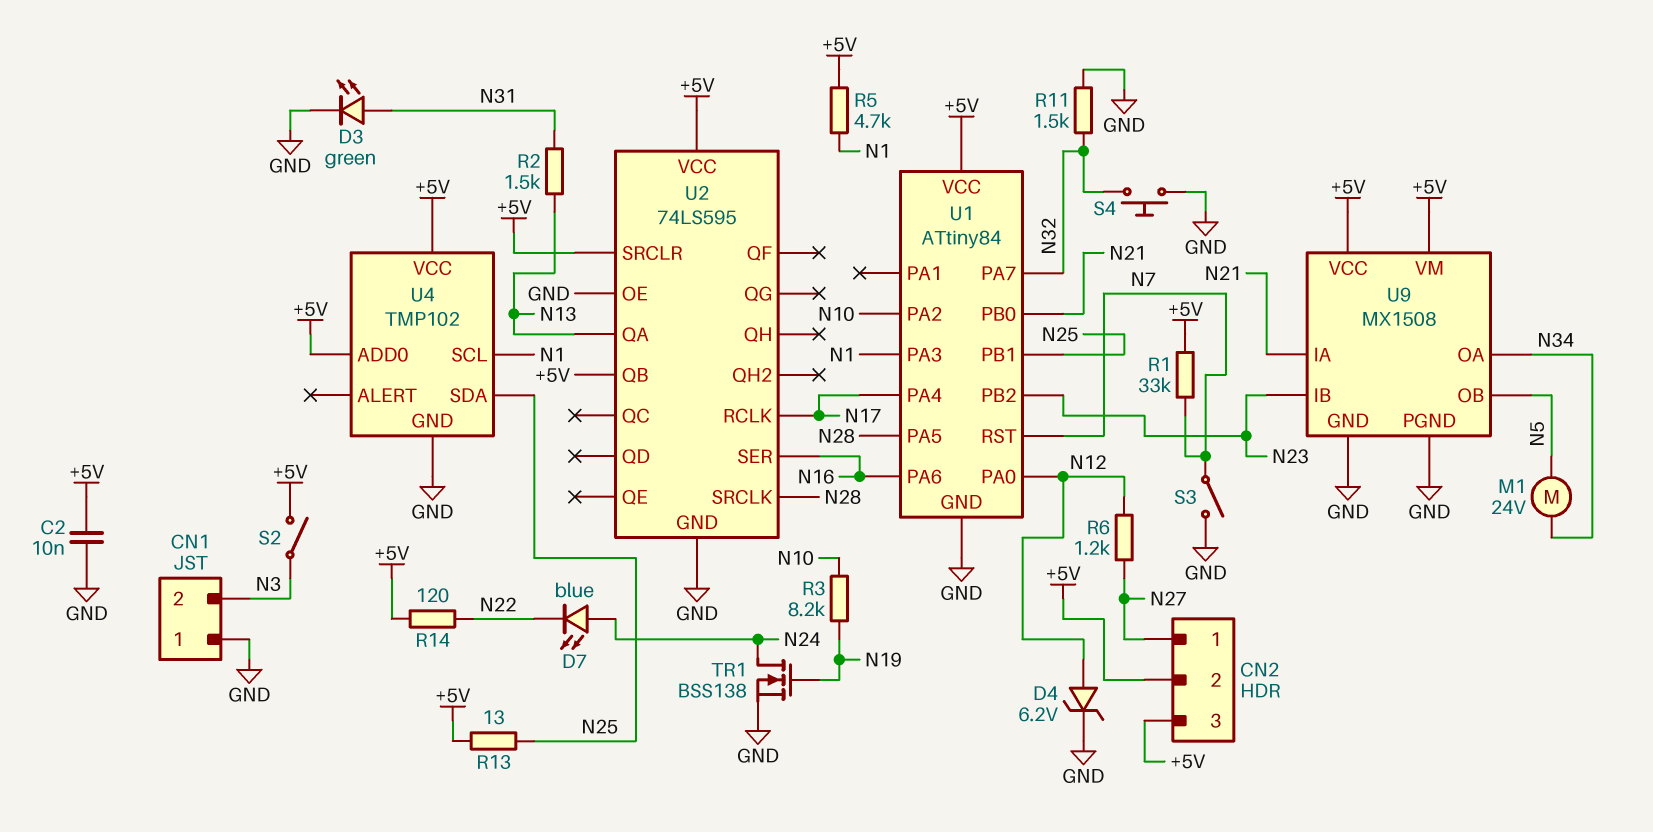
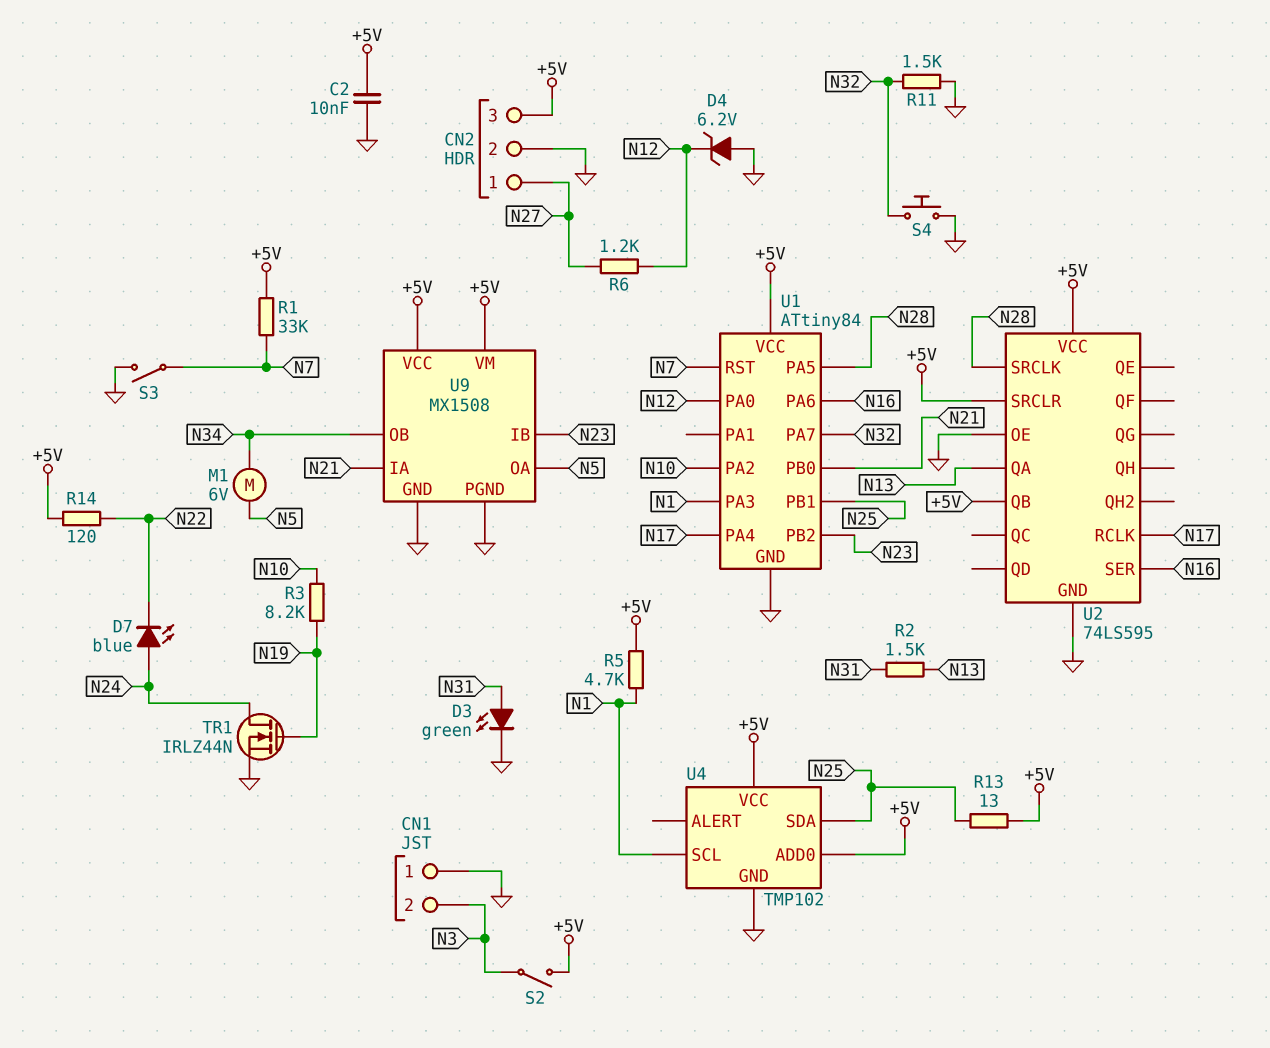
CN2 pin 2: +5V -> GND
D4: zener 6.2V (A N12, K GND) -> zener 6.2V (A GND, K N12)
M1: motor 24V (N5, N34) -> motor 6V (N5, N34)
TR1: NMOS BSS138 (G N19, D N24, S GND) -> NMOS IRLZ44N (G N19, D N24, S GND)
U9 pin OA: N34 -> N5
U9 pin OB: N5 -> N34

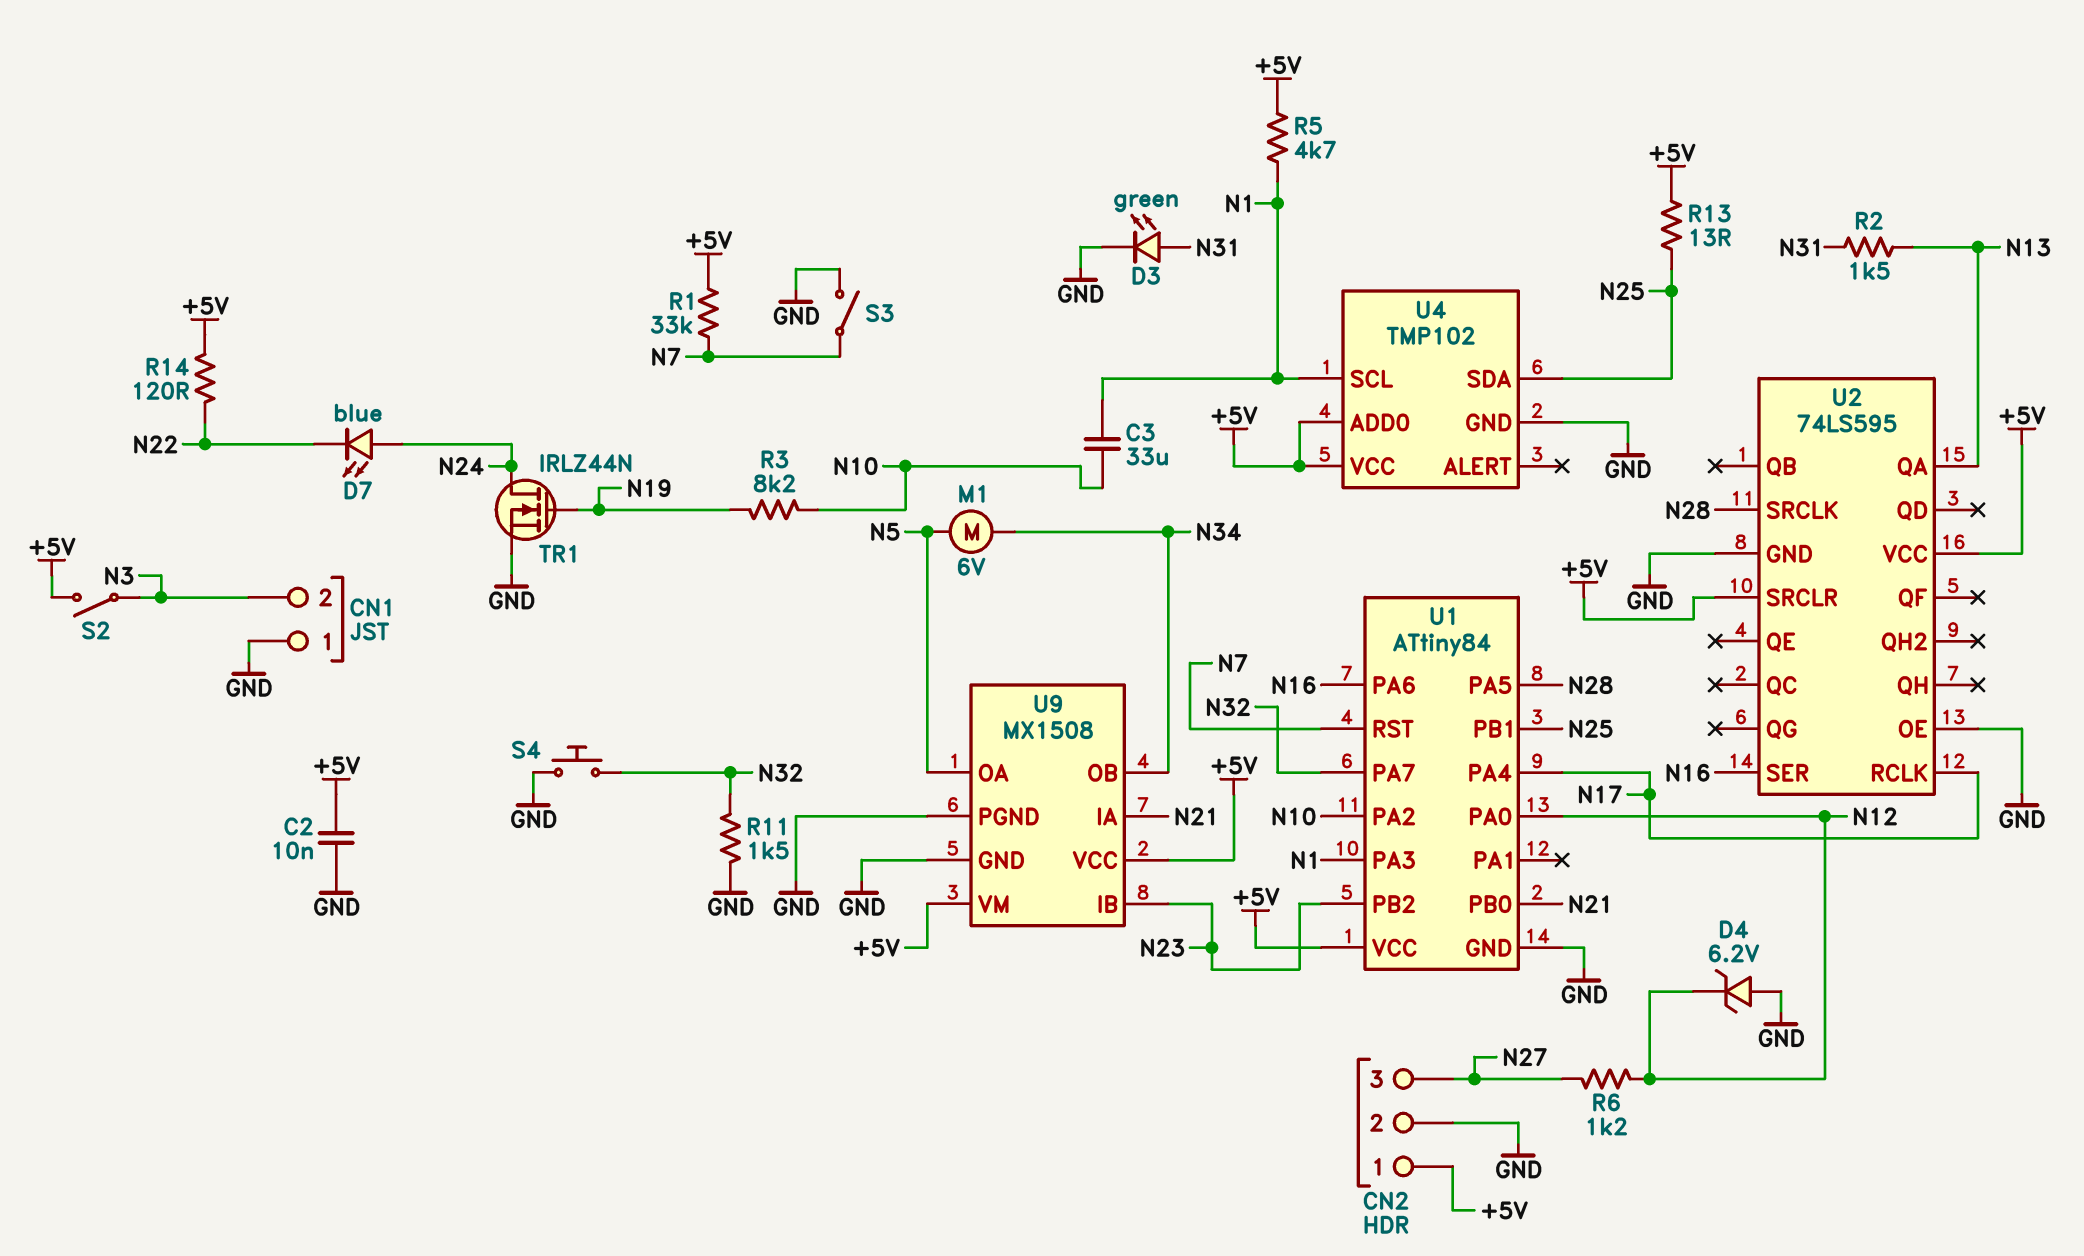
C3: none -> 33uF (N1, N10)
CN2 pin 1: N27 -> +5V
CN2 pin 3: +5V -> N27
U2 pin QB: +5V -> none

